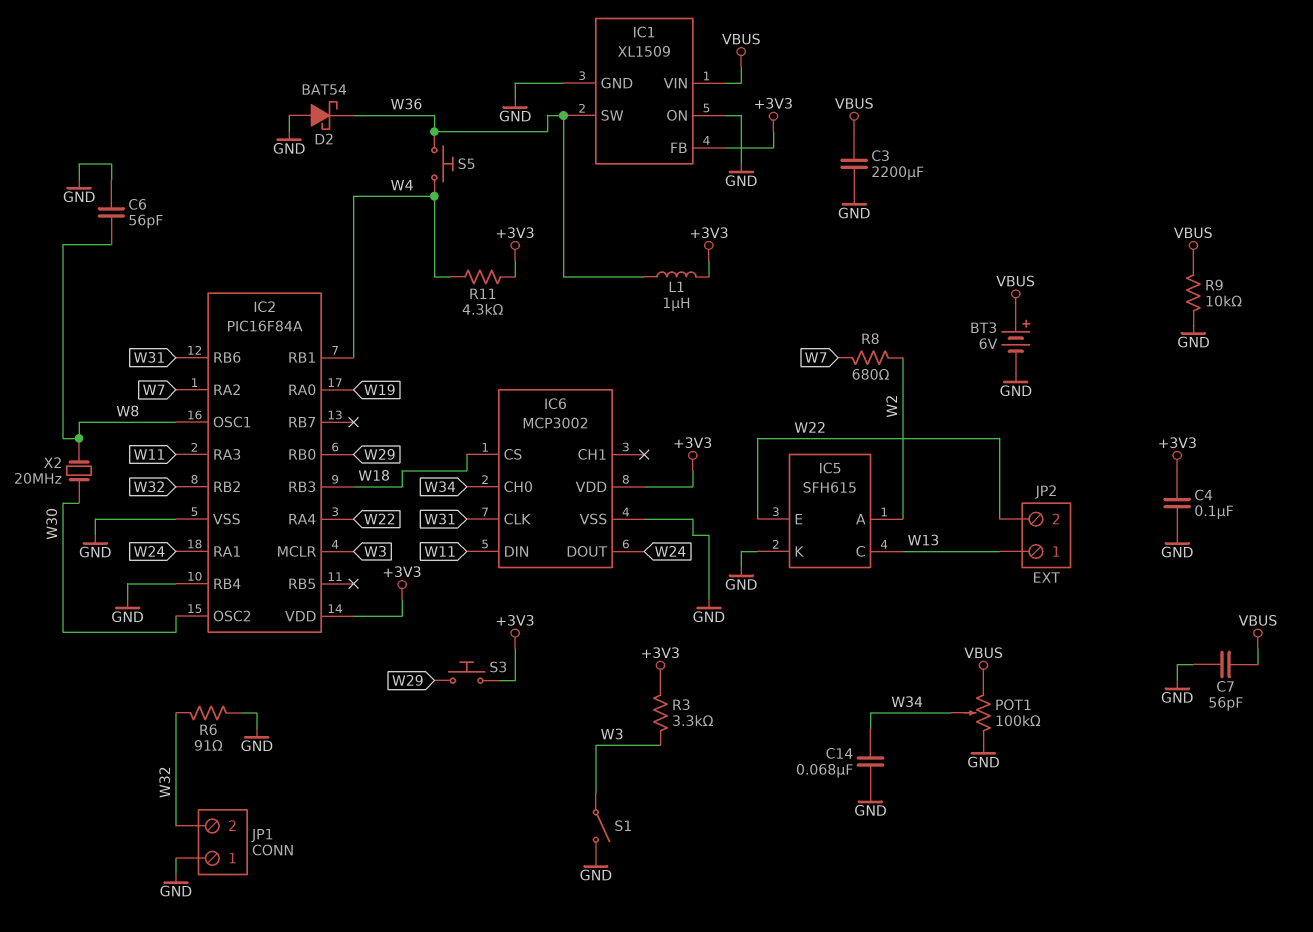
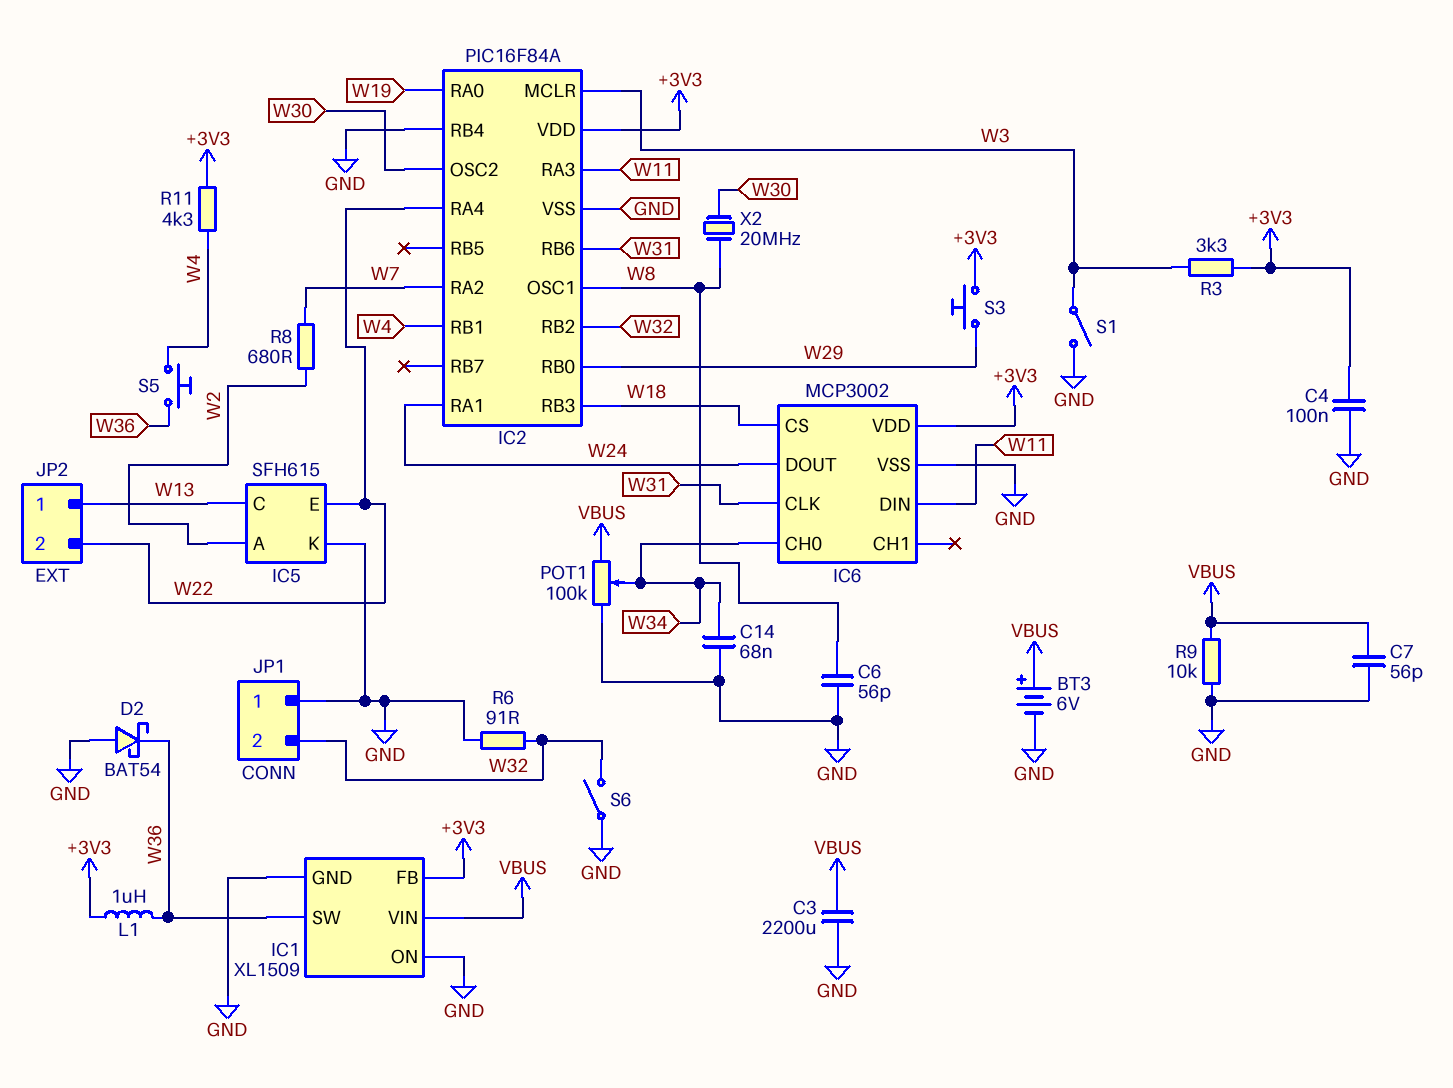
S6: none -> switch (GND, W32)

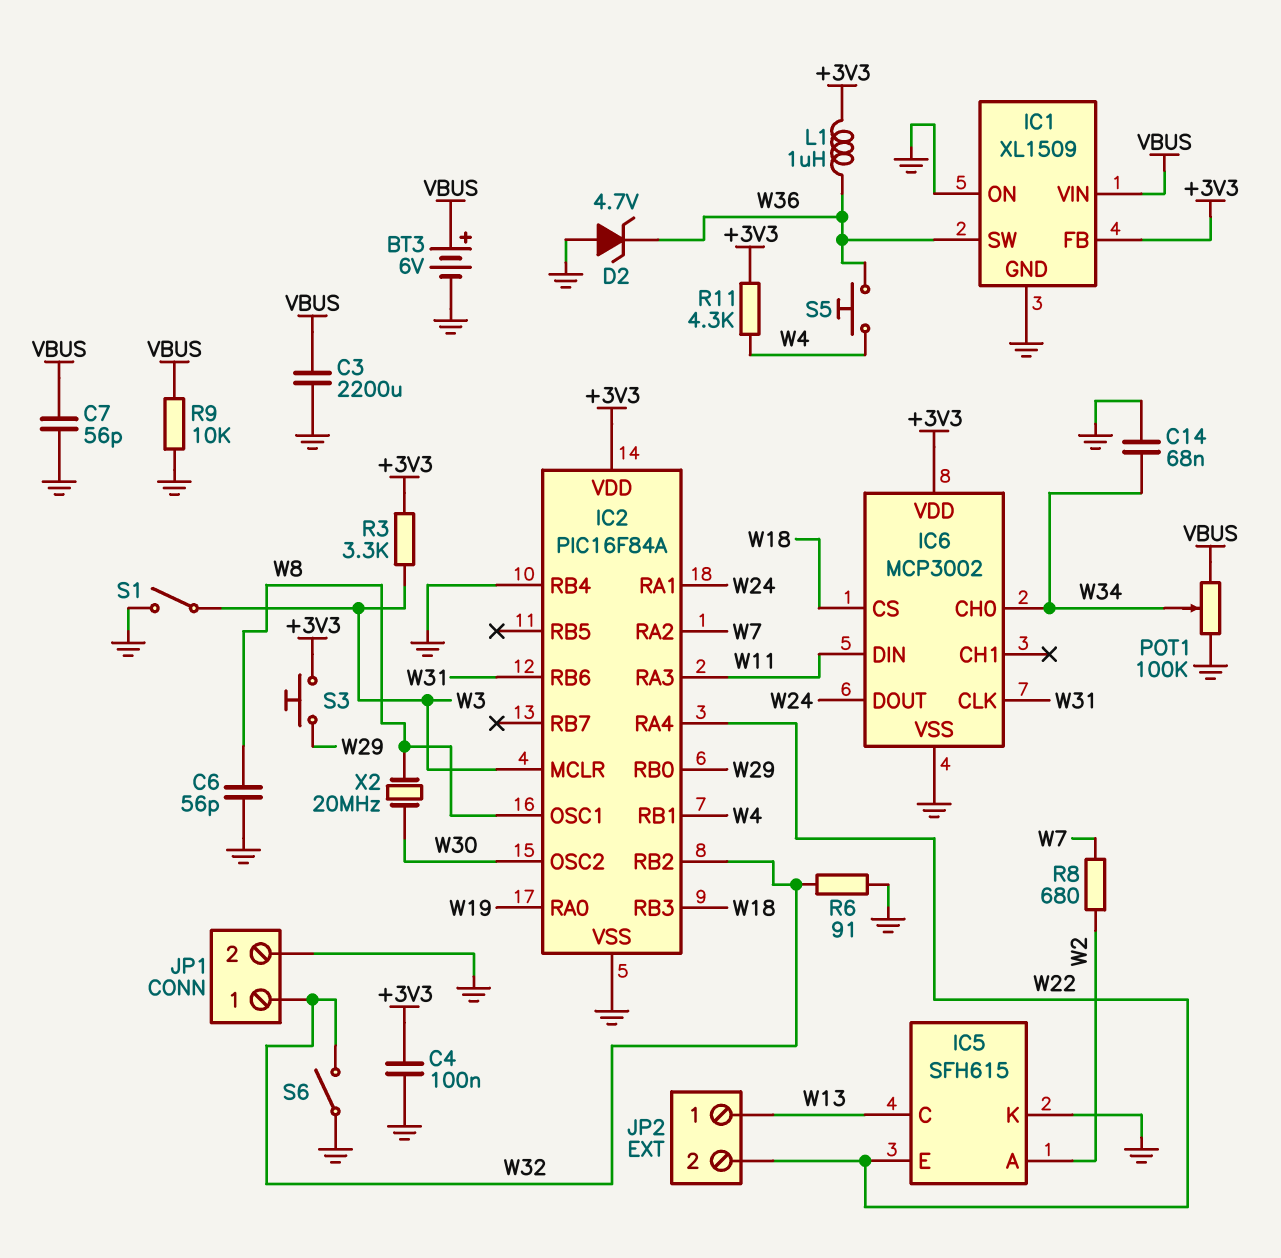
D2: schottky BAT54 (A GND, K W36) -> zener 4.7V (A GND, K W36)
JP1 pin 1: GND -> W32
JP1 pin 2: W32 -> GND

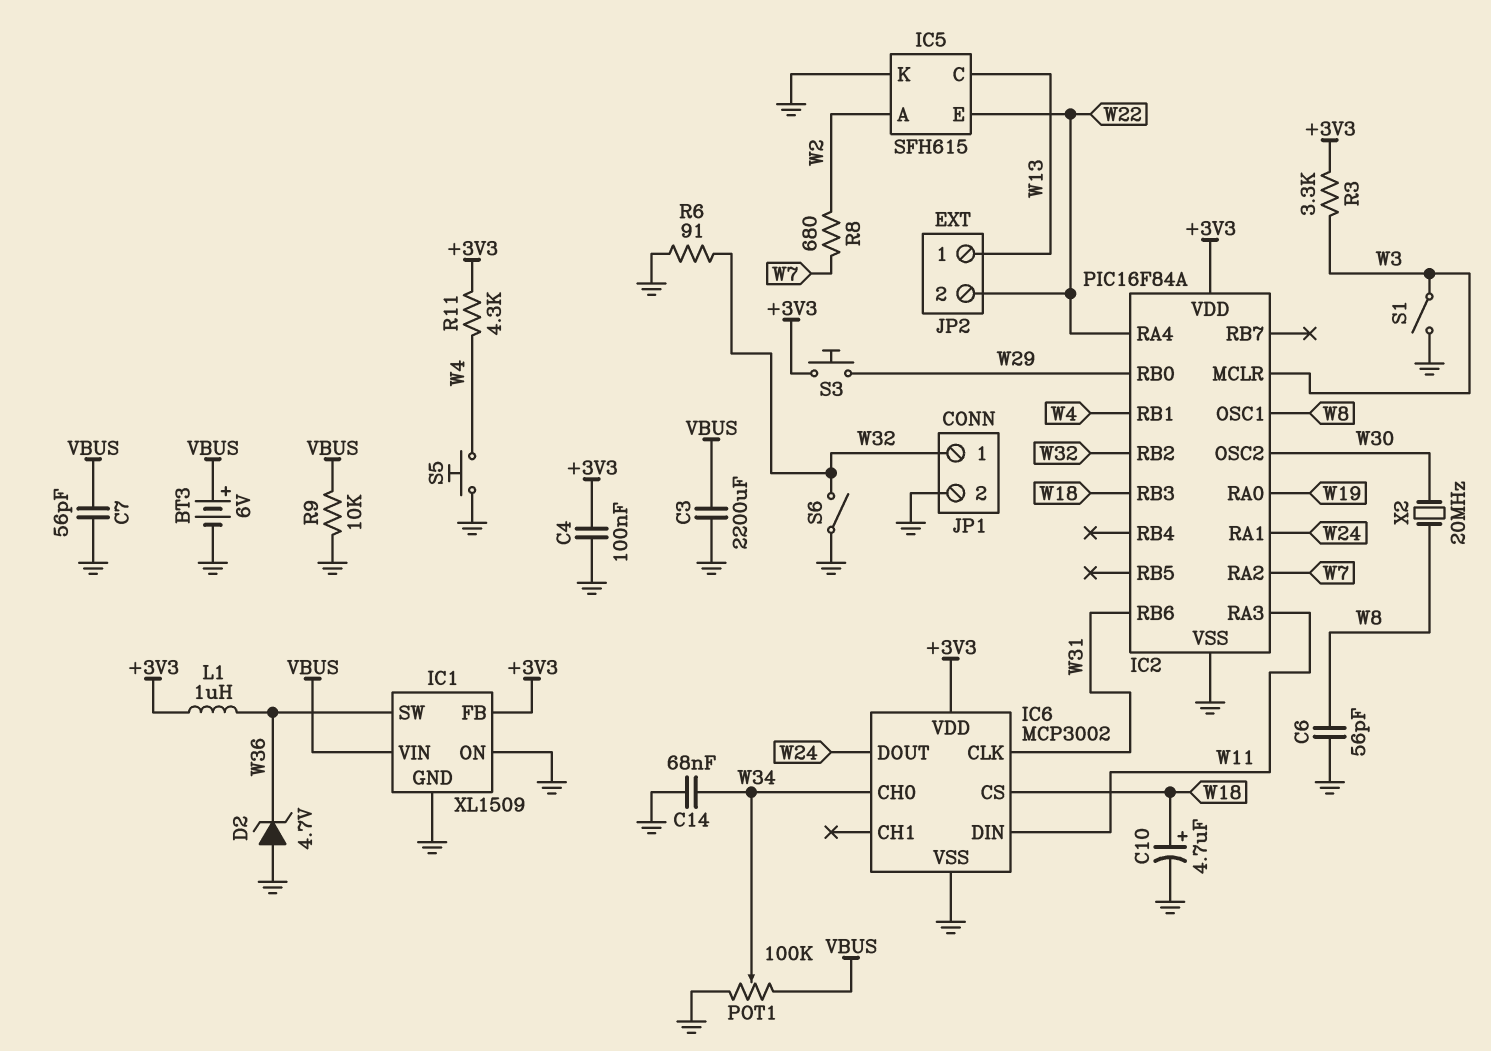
C10: none -> 4.7uF (plus W18, minus GND)
IC2 pin RB4: GND -> none
S5: button (W4, W36) -> button (GND, W4)

